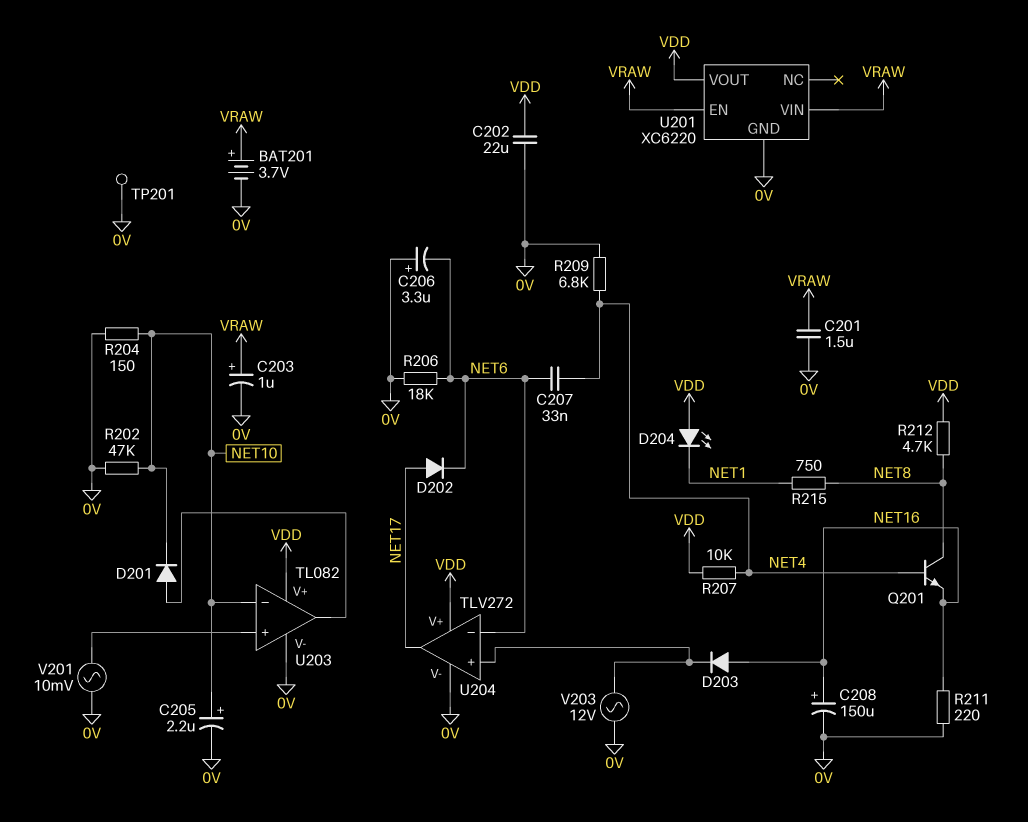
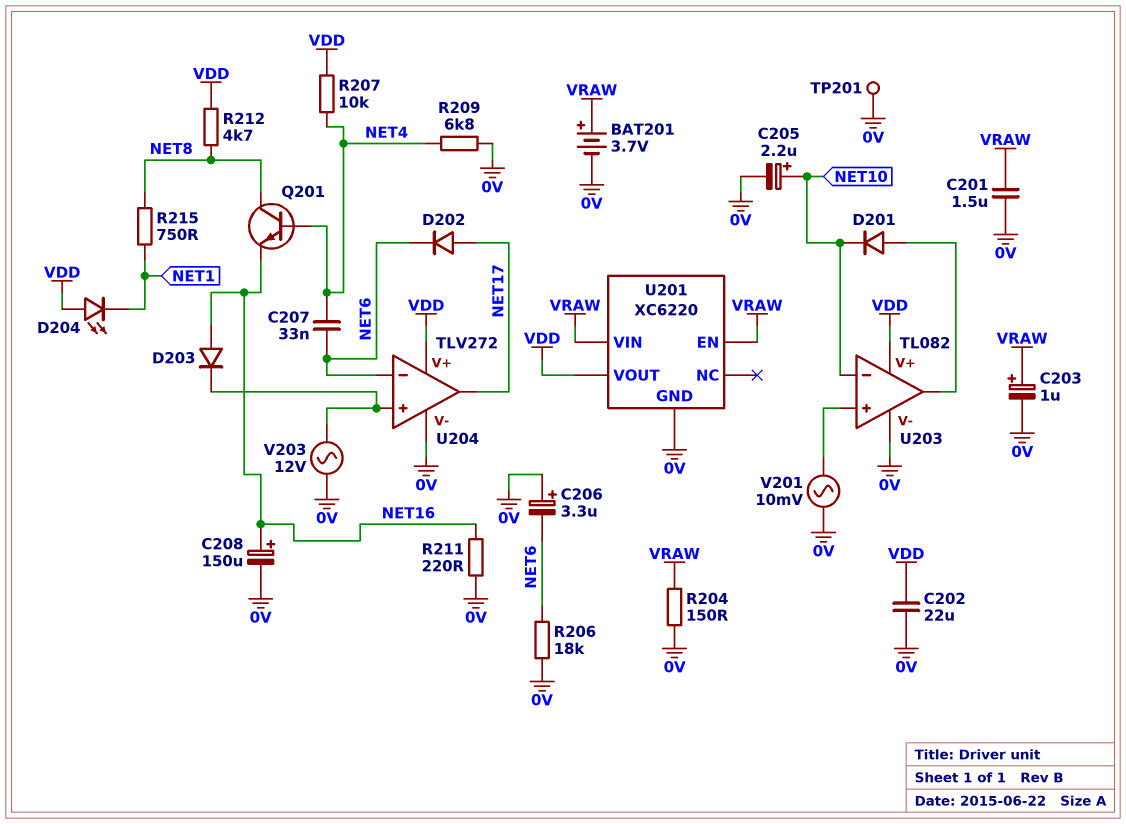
R202: 47k (0V, NET10) -> none
R204: 150 (0V, NET10) -> 150 (0V, VRAW)

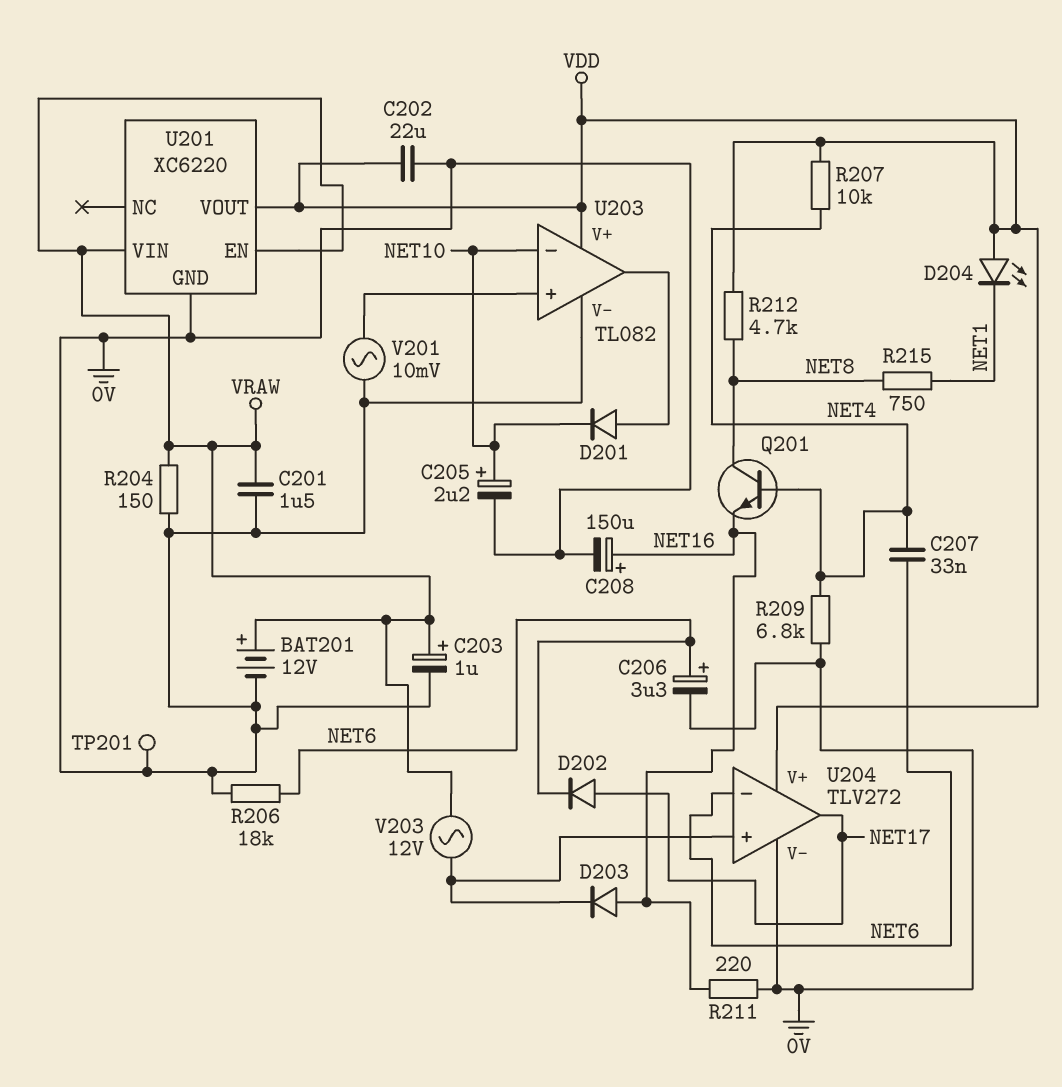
BAT201: 3.7V (plus VRAW, minus 0V) -> 12V (plus VRAW, minus 0V)
C206: 3.3uF (plus 0V, minus NET6) -> 3.3uF (plus NET6, minus 0V)
V203: AC 12V (0V, U204/in+) -> AC 12V (U204/in+, VRAW)

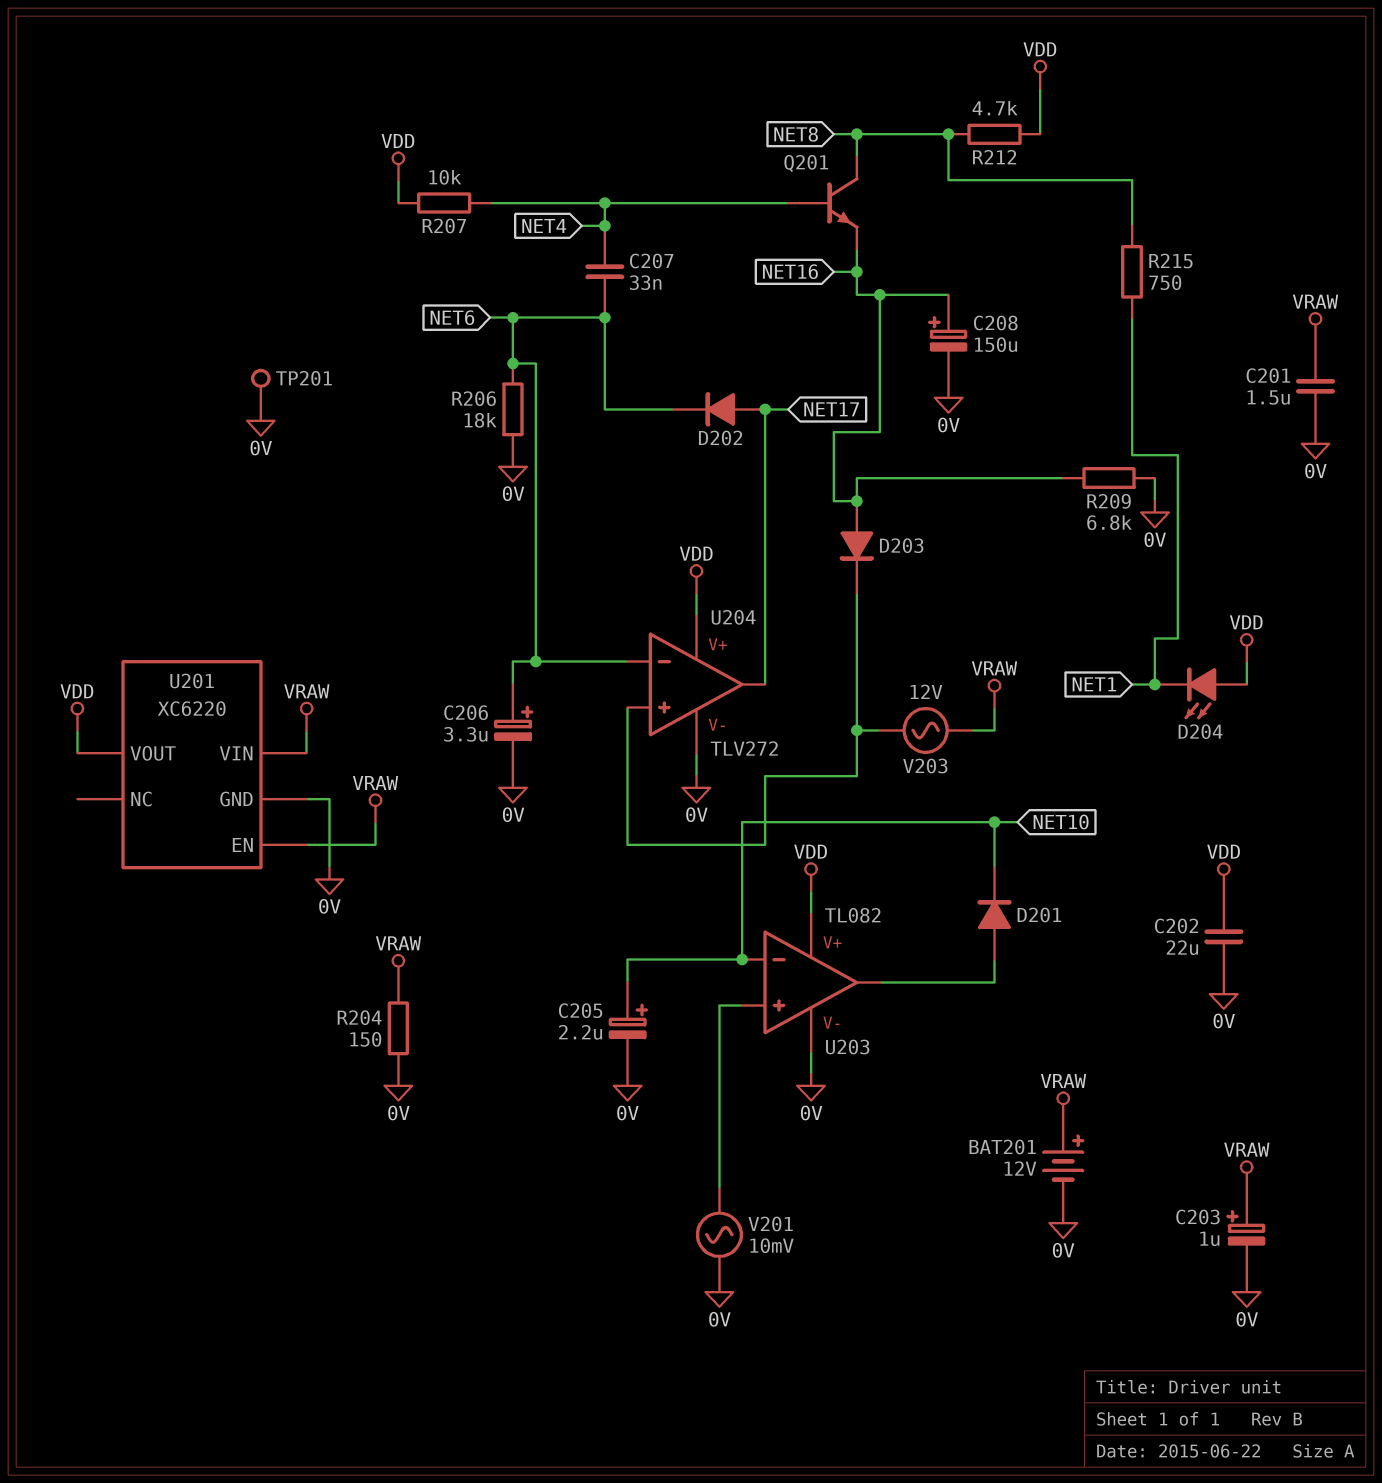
R209: 6.8k (0V, NET4) -> 6.8k (0V, NET16)
R211: 220 (0V, NET16) -> none

